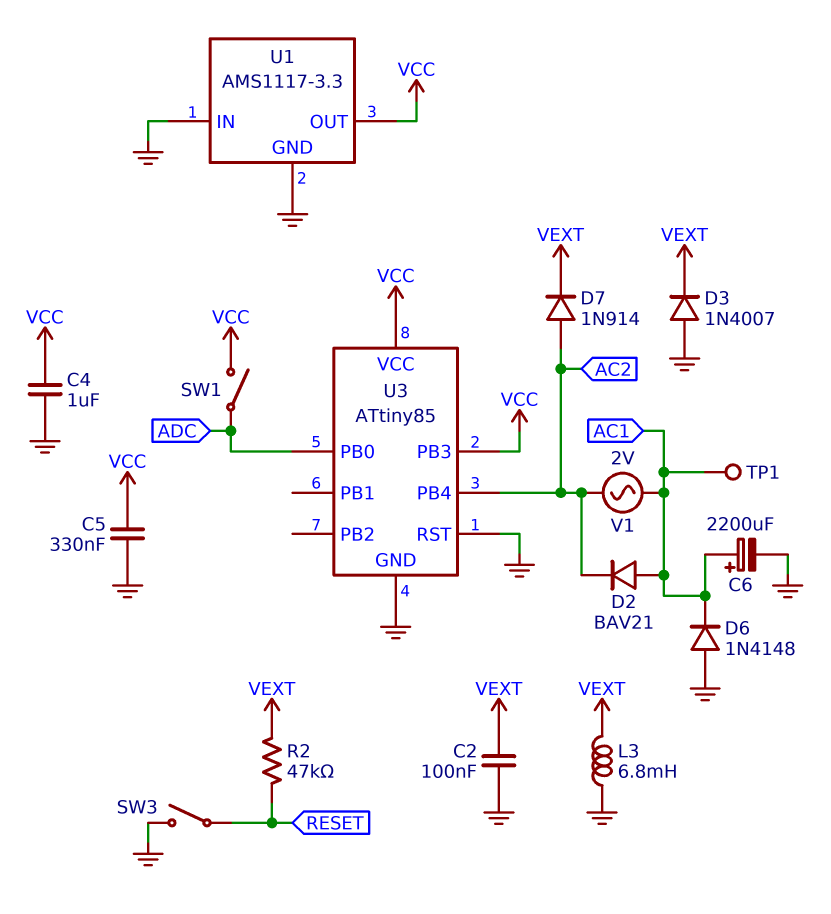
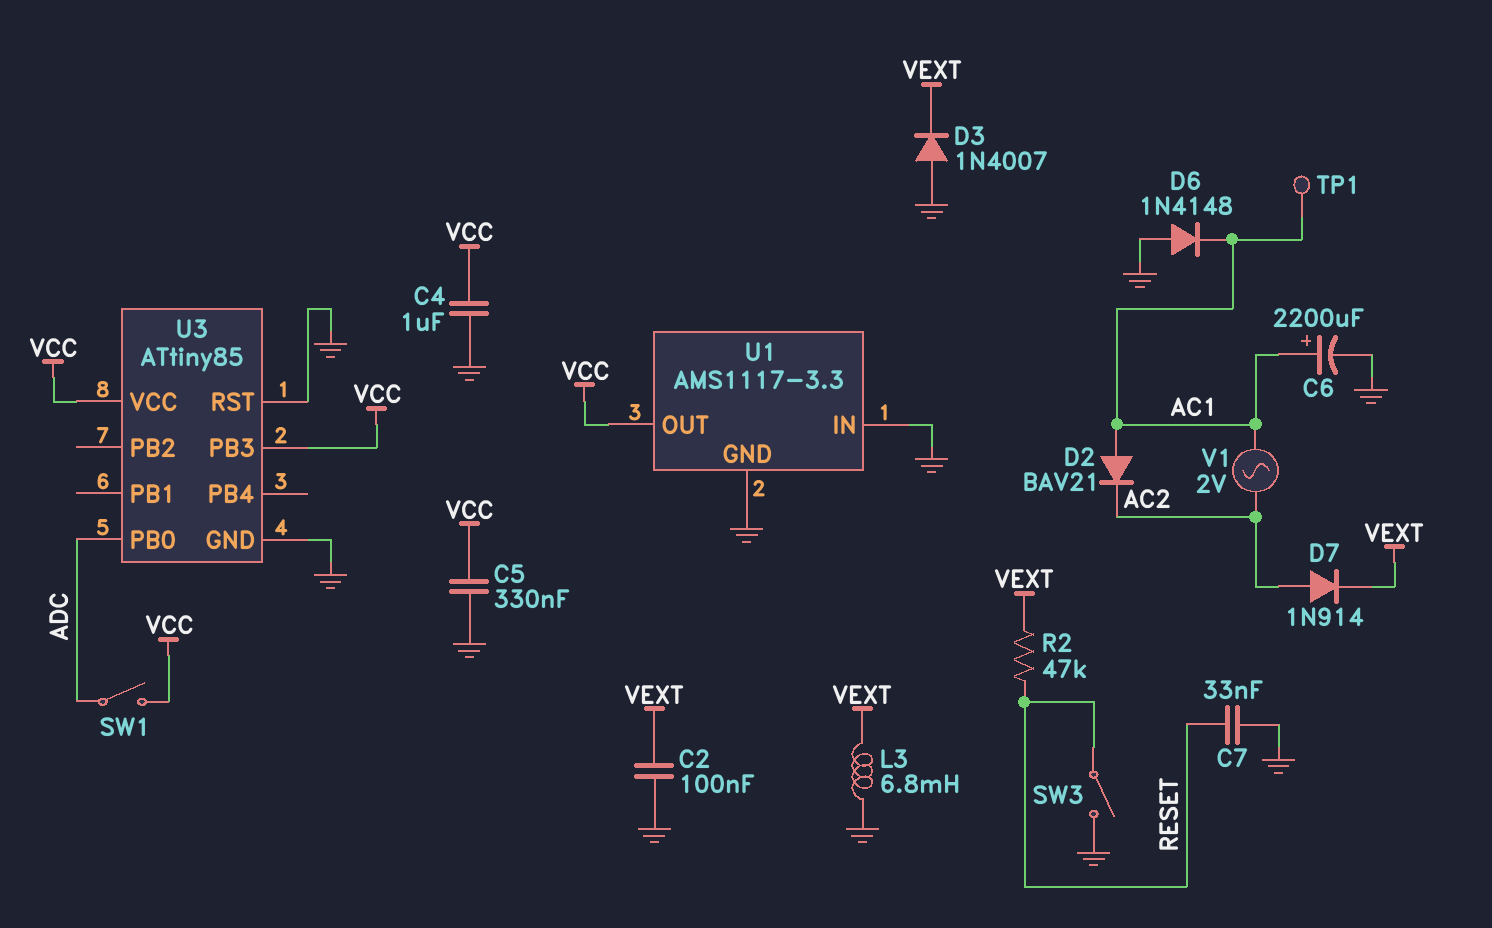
C7: none -> 33nF (GND, RESET)
U3 pin PB4: AC2 -> none

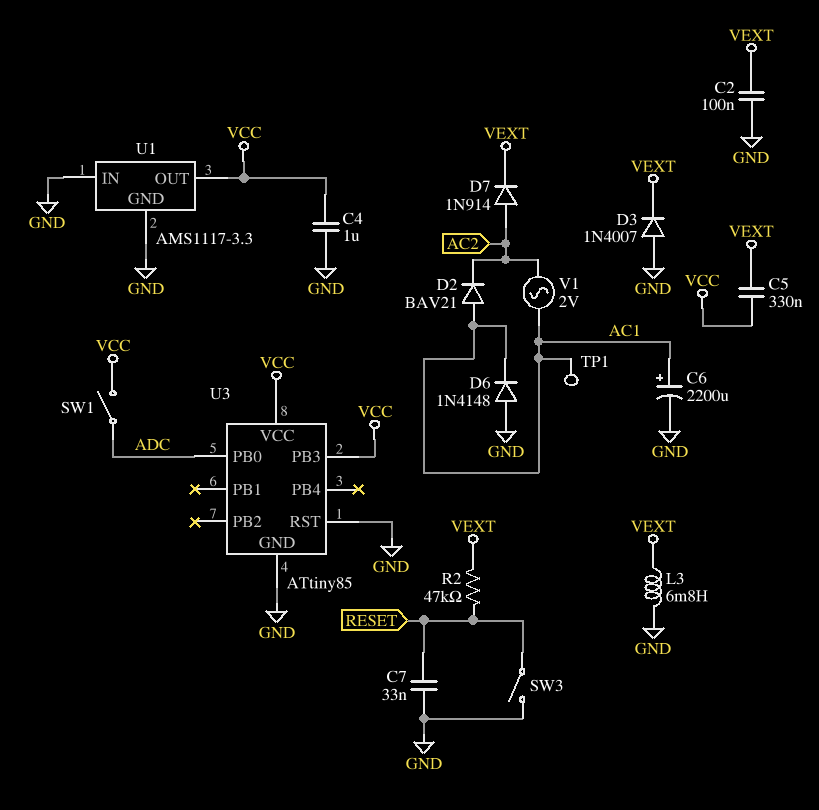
C5: 330nF (GND, VCC) -> 330nF (VCC, VEXT)

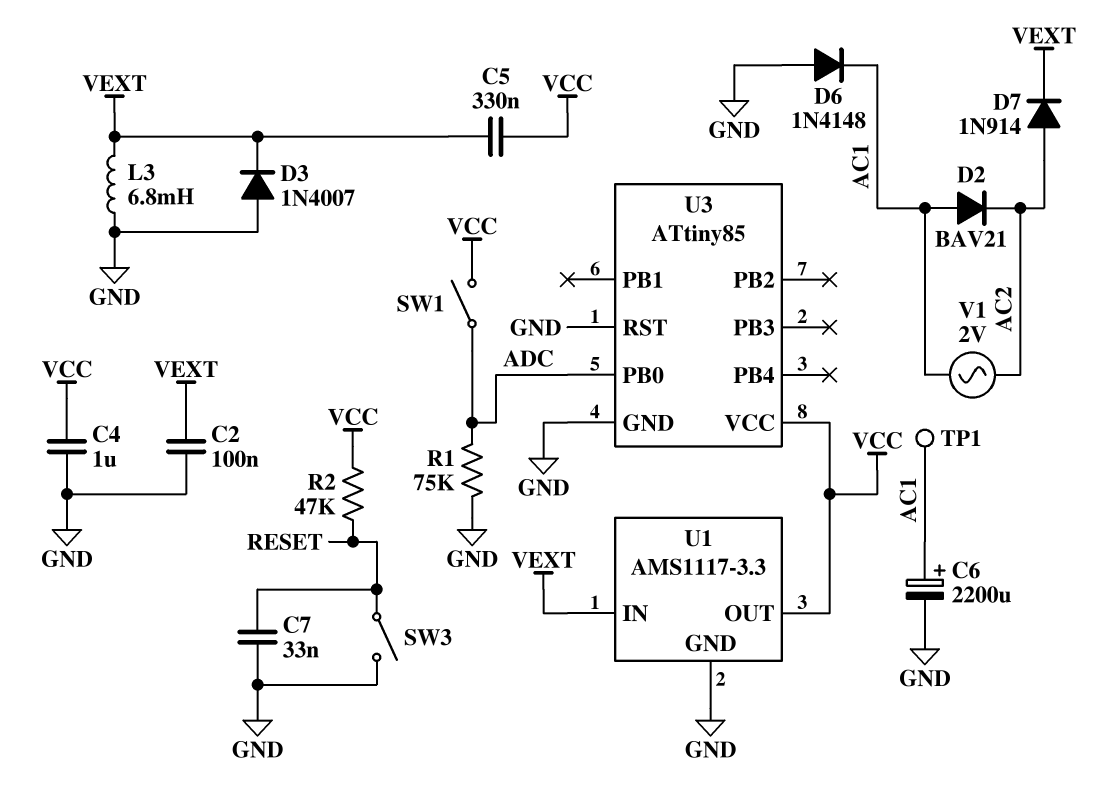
R1: none -> 75k (ADC, GND)
R2: 47k (RESET, VEXT) -> 47k (RESET, VCC)
U1 pin IN: GND -> VEXT
U3 pin PB3: VCC -> none

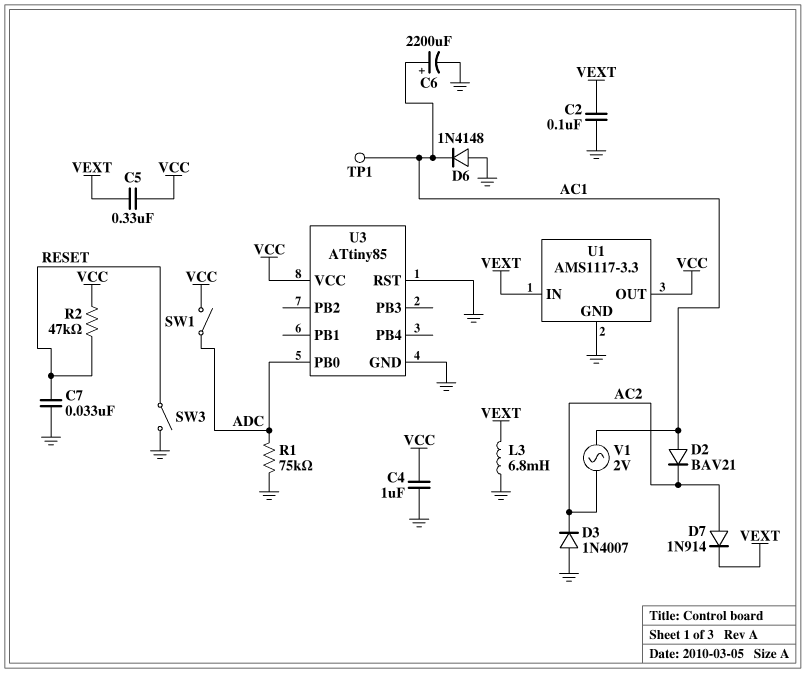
D3: diode 1N4007 (A GND, K VEXT) -> diode 1N4007 (A GND, K AC2)

